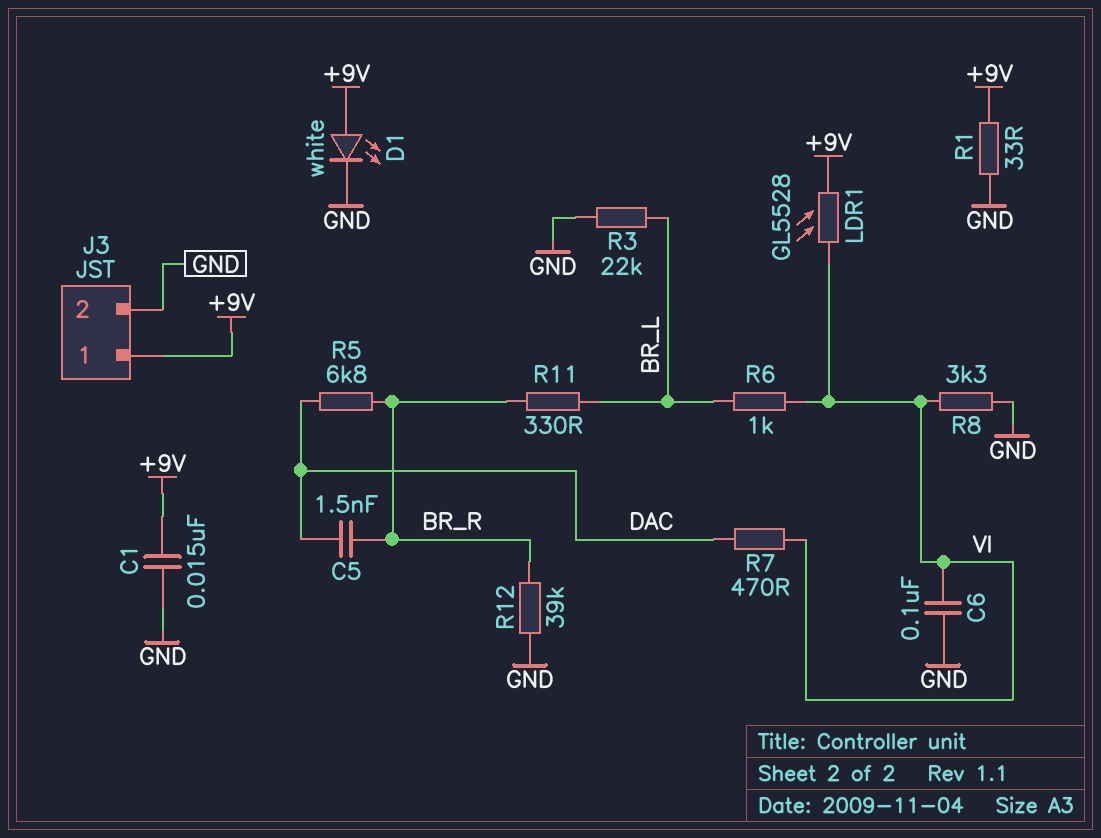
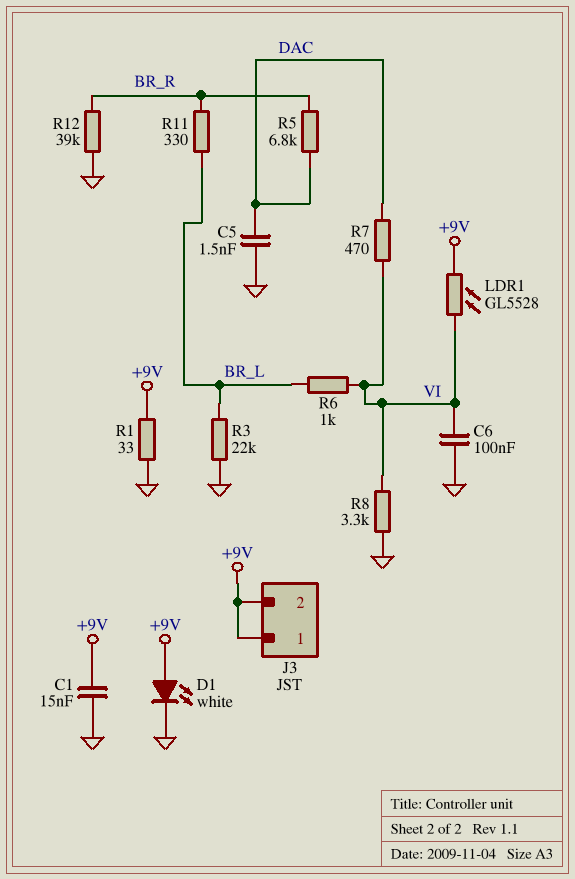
C5: 1.5nF (BR_R, DAC) -> 1.5nF (DAC, GND)
J3 pin 2: GND -> +9V

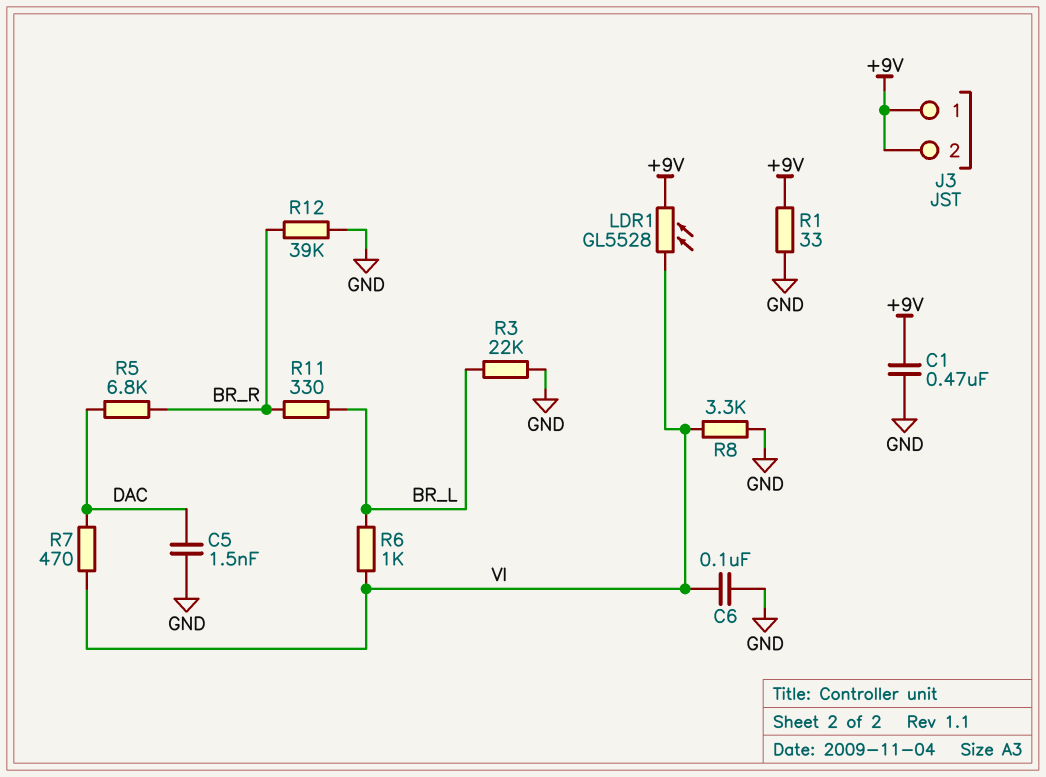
C1: 15nF (+9V, GND) -> 470nF (+9V, GND)
D1: LED white (A +9V, K GND) -> none

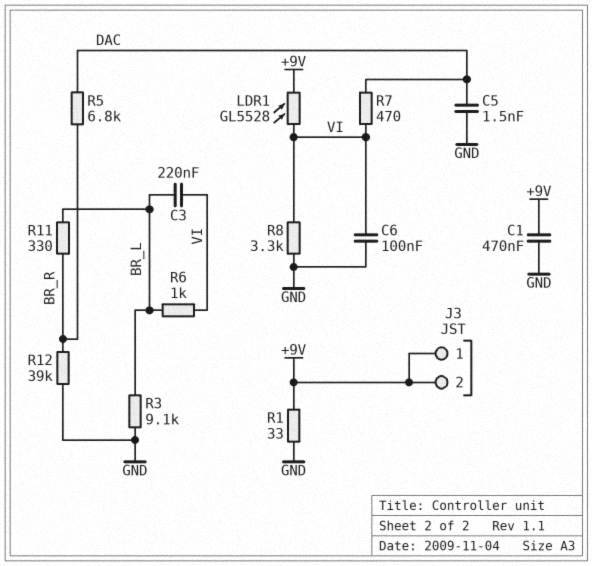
C3: none -> 220nF (BR_L, VI)
R3: 22k (BR_L, GND) -> 9.1k (BR_L, GND)

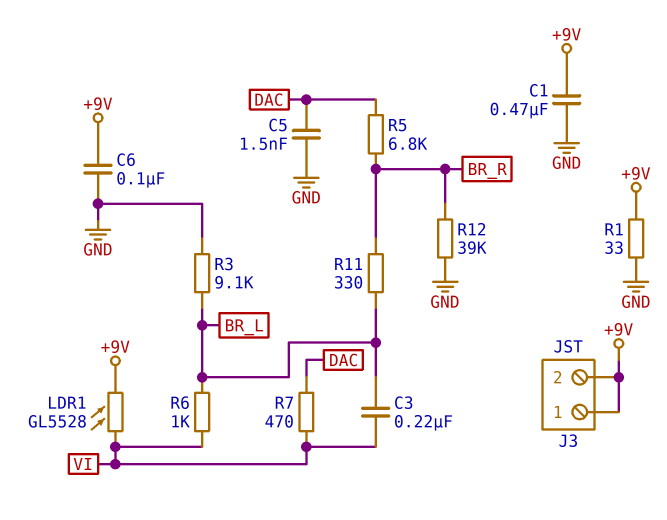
C6: 100nF (GND, VI) -> 100nF (+9V, GND)
R8: 3.3k (GND, VI) -> none

